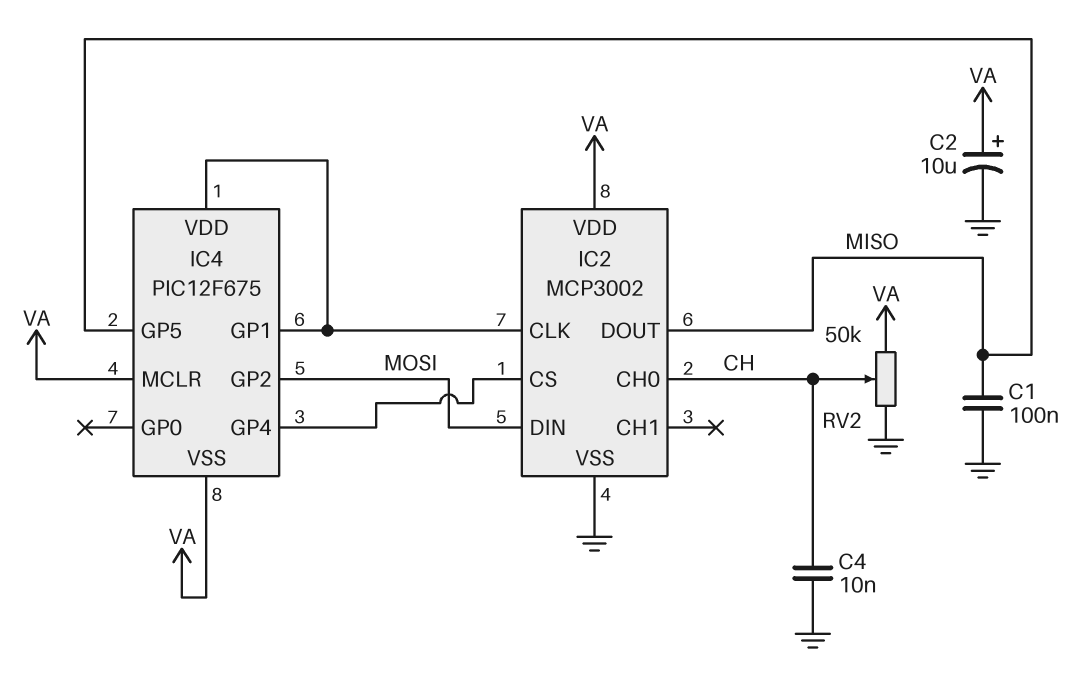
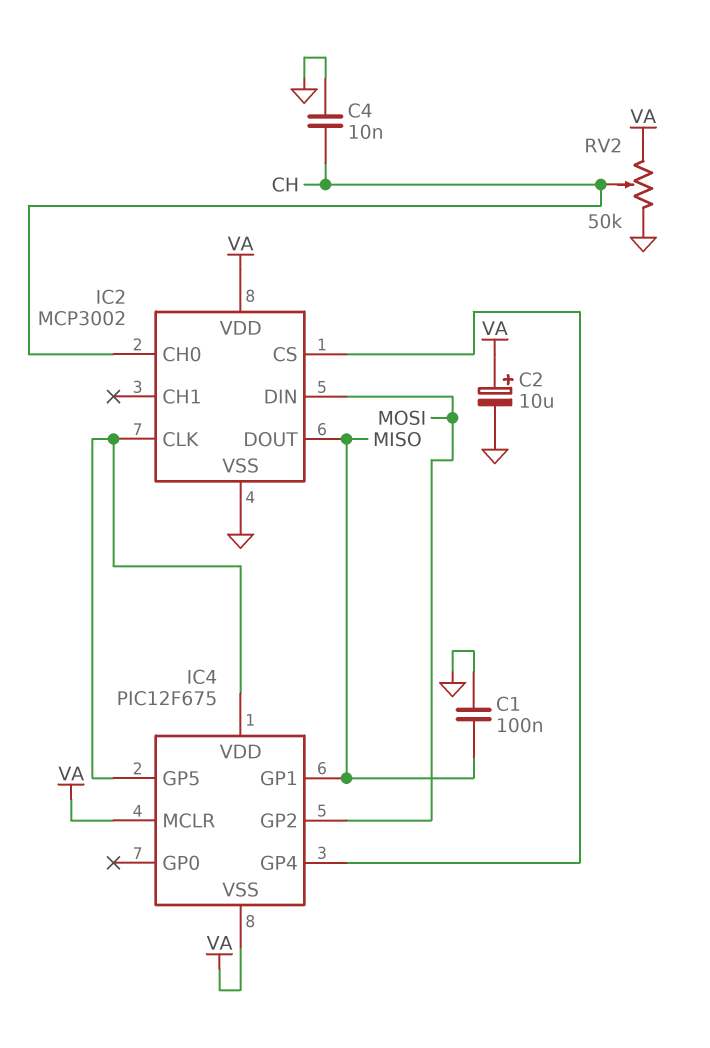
IC4 pin GP1: IC2/CLK -> MISO
IC4 pin GP5: MISO -> IC2/CLK

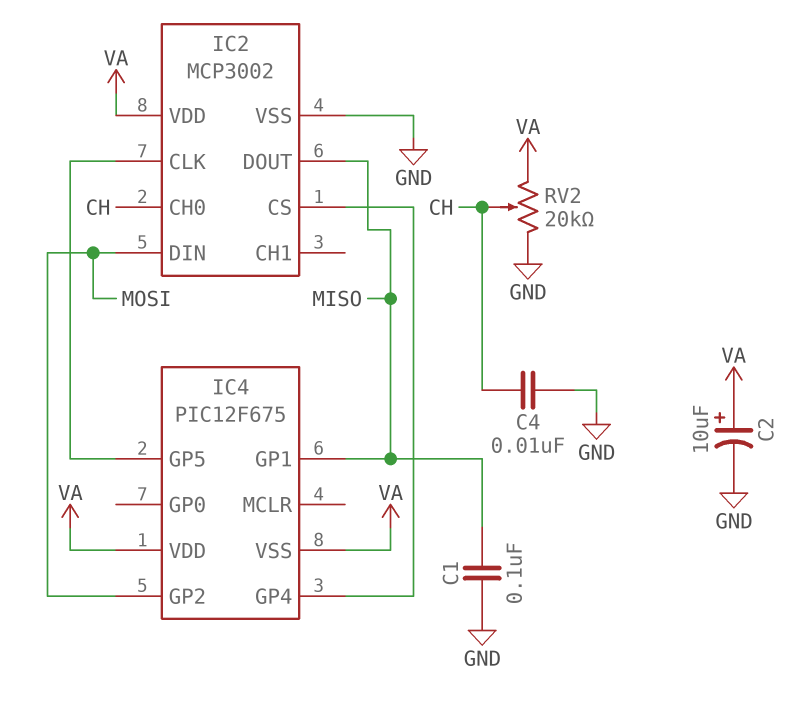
IC4 pin MCLR: VA -> none
IC4 pin VDD: IC2/CLK -> VA
RV2: 50k (GND, VA, wiper CH) -> 20k (GND, VA, wiper CH)

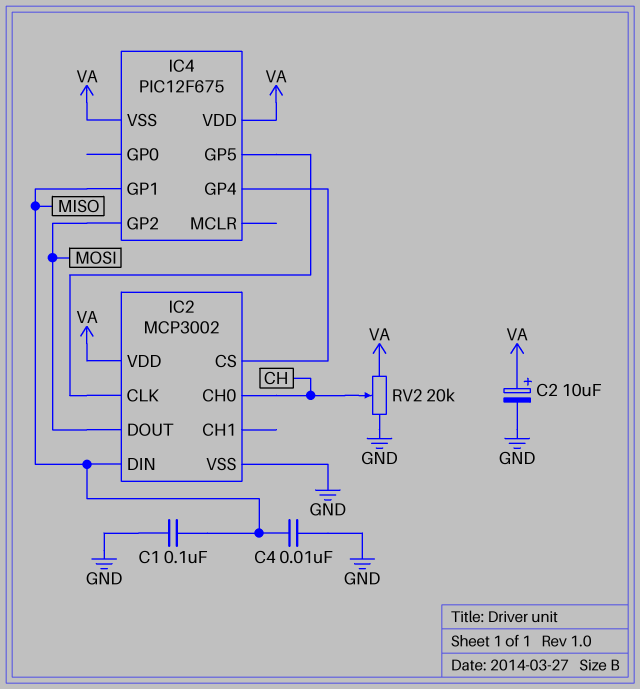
C4: 10nF (CH, GND) -> 10nF (GND, MISO)
IC2 pin DIN: MOSI -> MISO
IC2 pin DOUT: MISO -> MOSI

